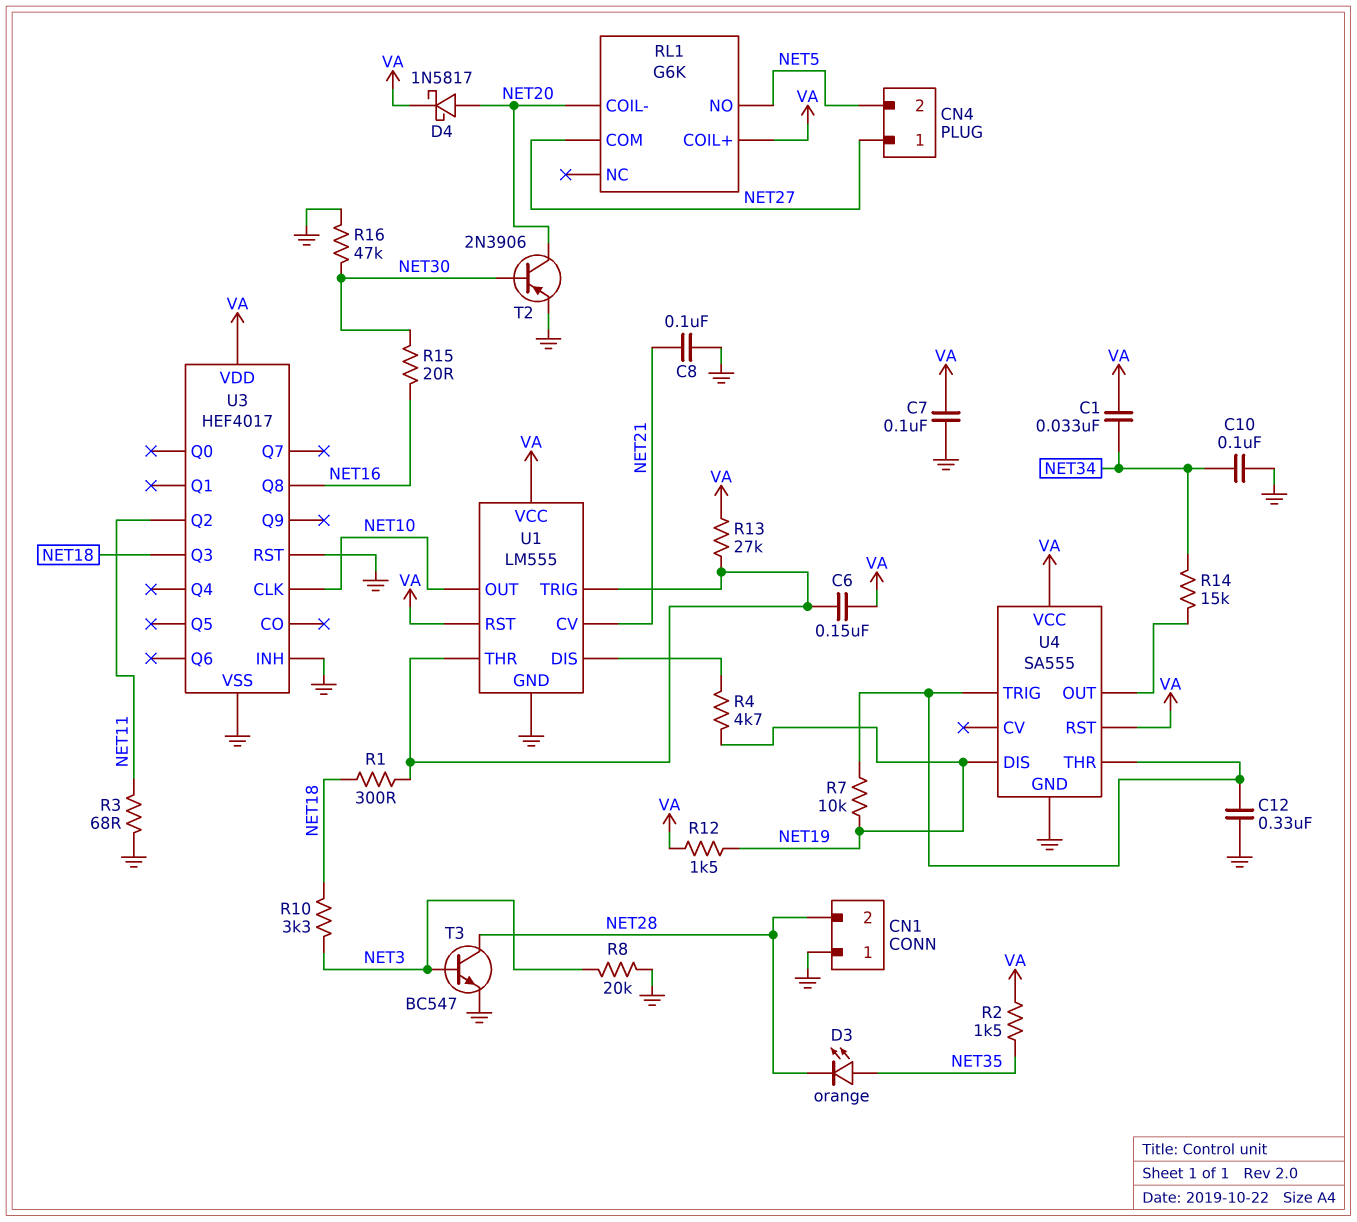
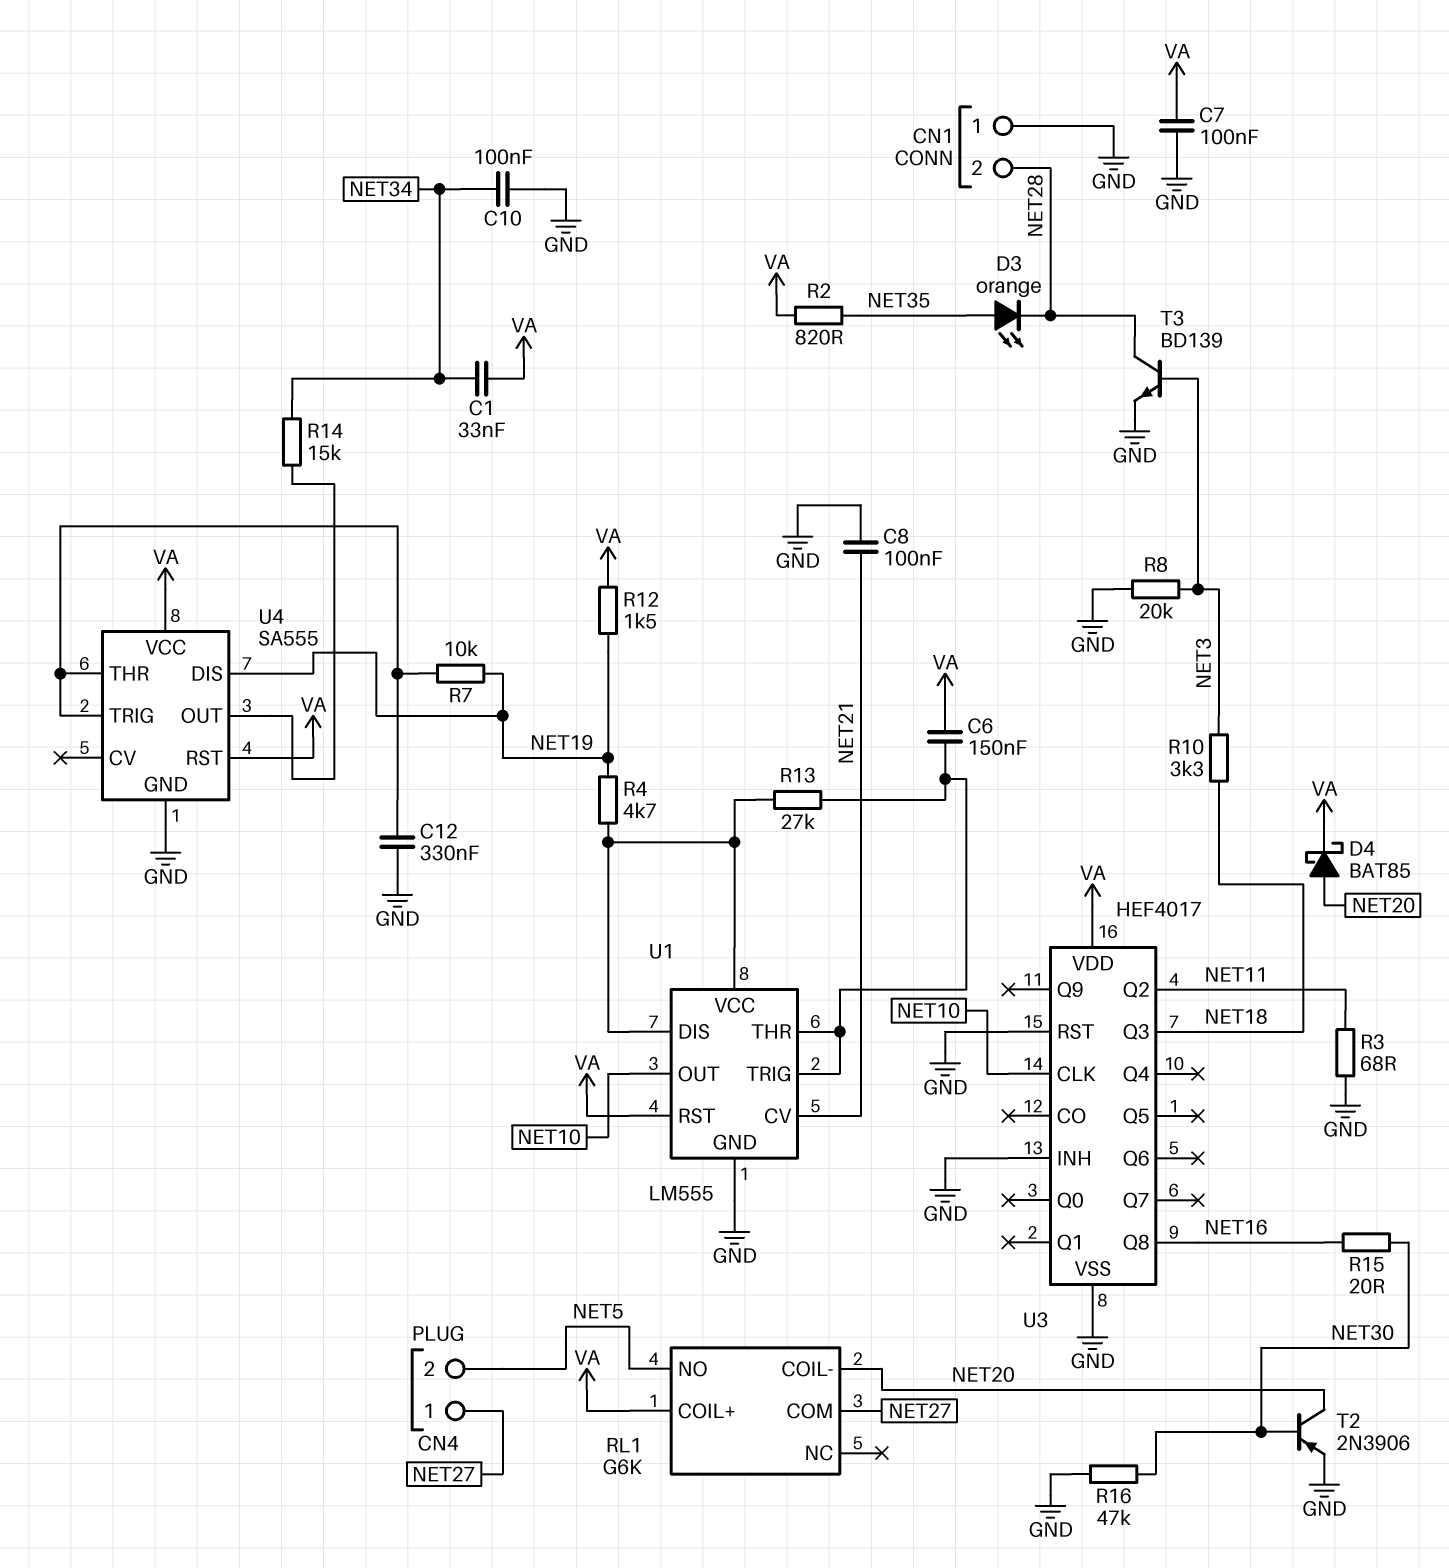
D4: schottky 1N5817 (A NET20, K VA) -> schottky BAT85 (A NET20, K VA)
R1: 300 (NET18, U1/THR) -> none
R2: 1.5k (NET35, VA) -> 820 (NET35, VA)
R13: 27k (U1/THR, VA) -> 27k (U1/DIS, U1/THR)
T3: NPN BC547 (B NET3, C NET28, E GND) -> NPN BD139 (B NET3, C NET28, E GND)
U1 pin VCC: VA -> U1/DIS

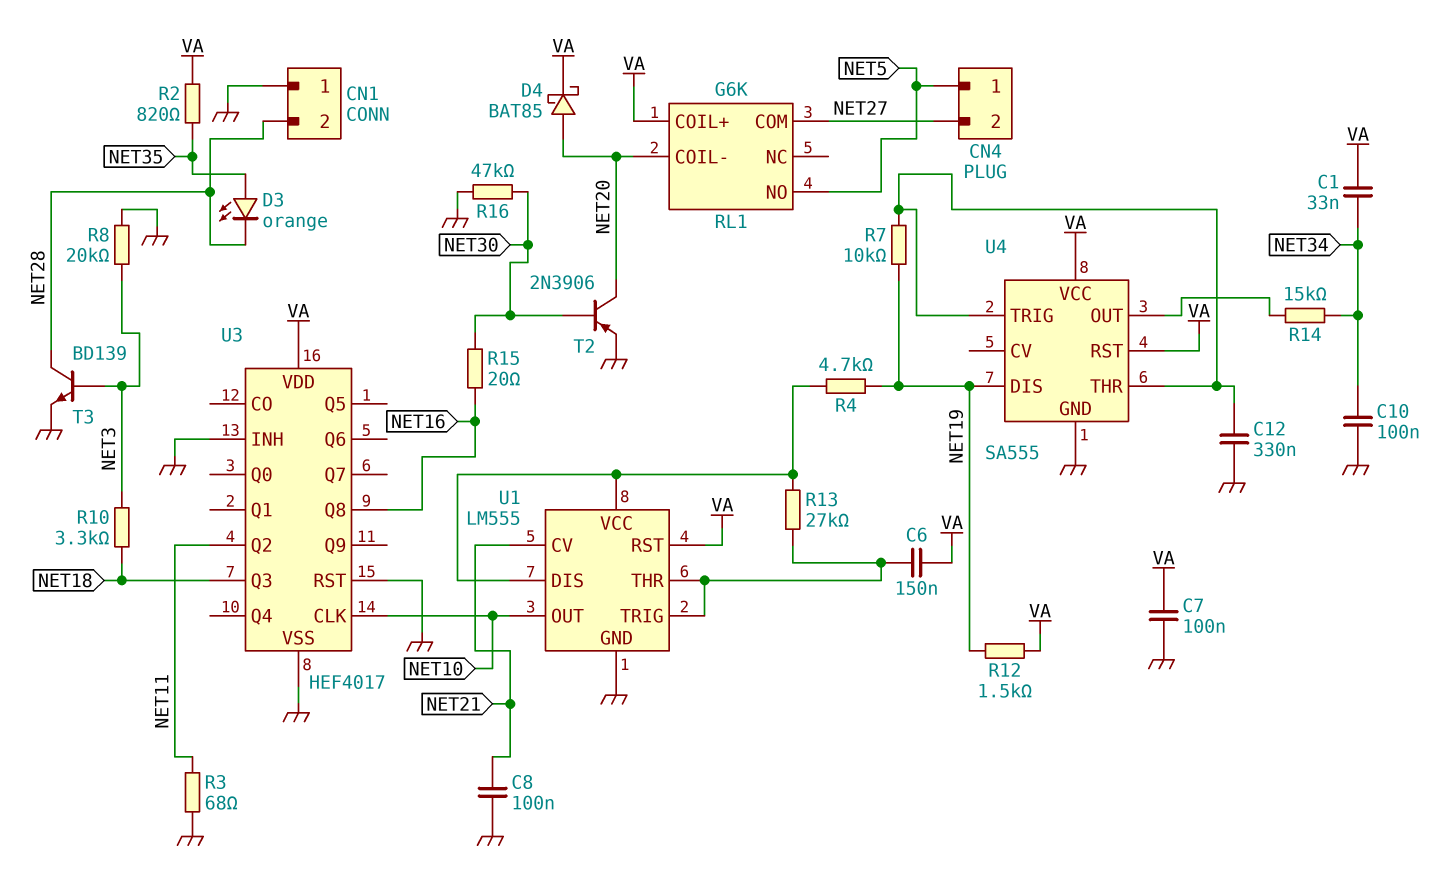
CN4 pin 1: NET27 -> NET5
CN4 pin 2: NET5 -> NET27

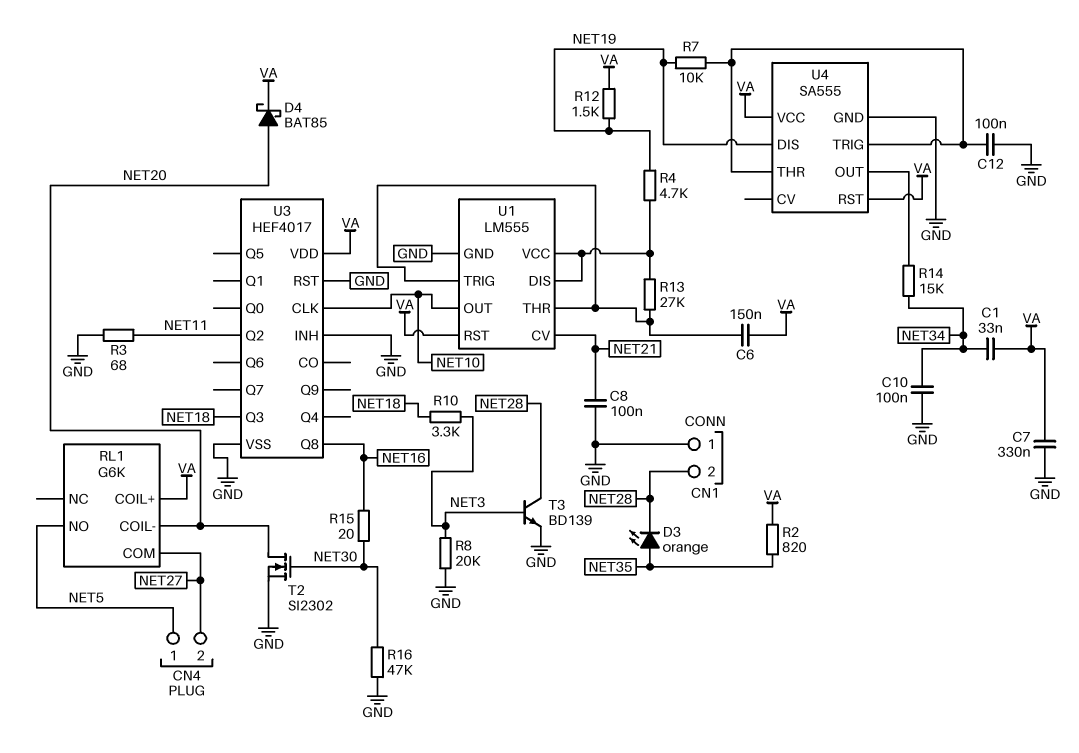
C7: 100nF (GND, VA) -> 330nF (GND, VA)
C12: 330nF (GND, U4/THR) -> 100nF (GND, U4/THR)
T2: PNP 2N3906 (B NET30, C NET20, E GND) -> NMOS SI2302 (G NET30, D NET20, S GND)

